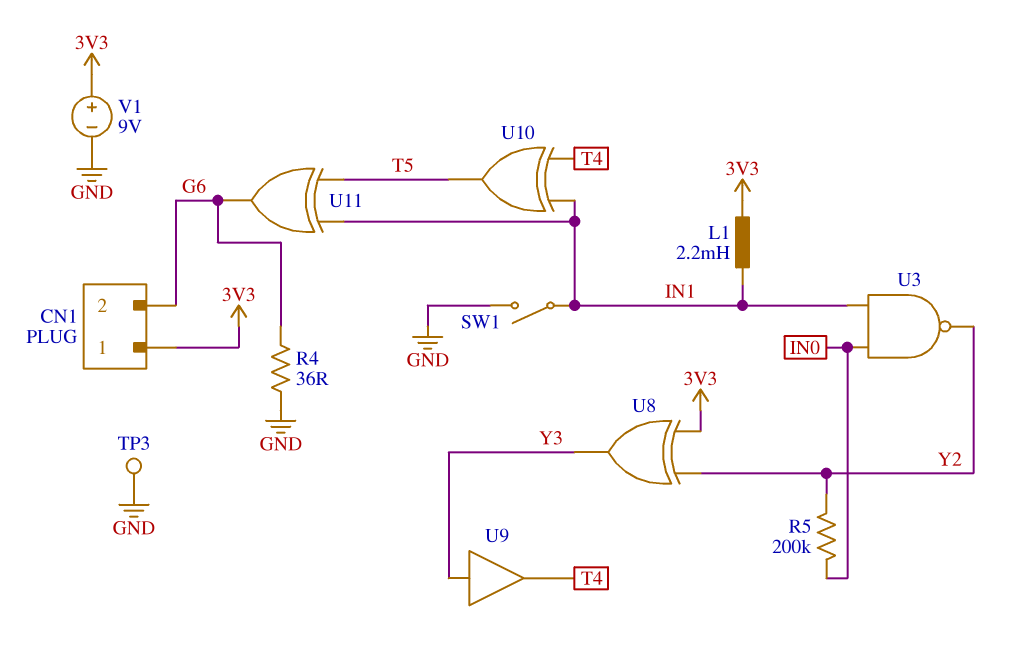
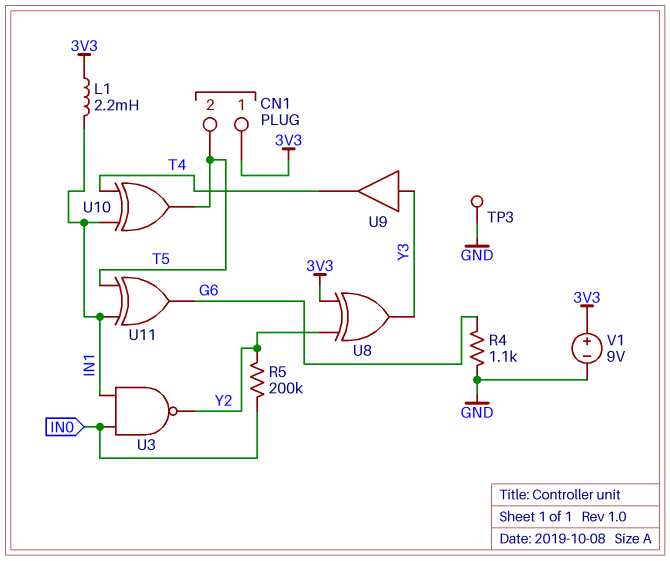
CN1 pin 2: G6 -> T5
R4: 36 (G6, GND) -> 1.1k (G6, GND)
SW1: switch (GND, IN1) -> none

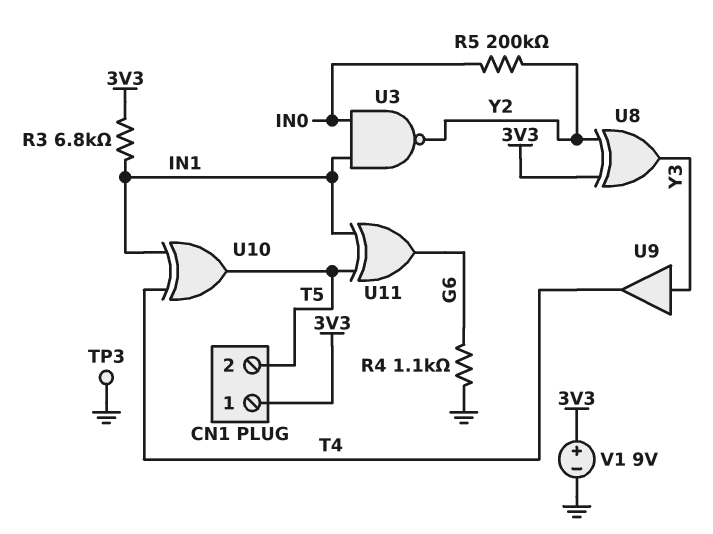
L1: 2.2mH (3V3, IN1) -> none
R3: none -> 6.8k (3V3, IN1)

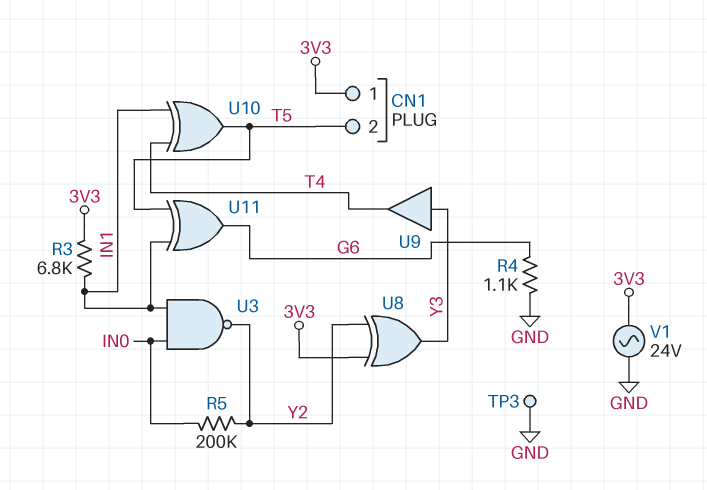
V1: 9V (plus 3V3, minus GND) -> AC 24V (3V3, GND)

